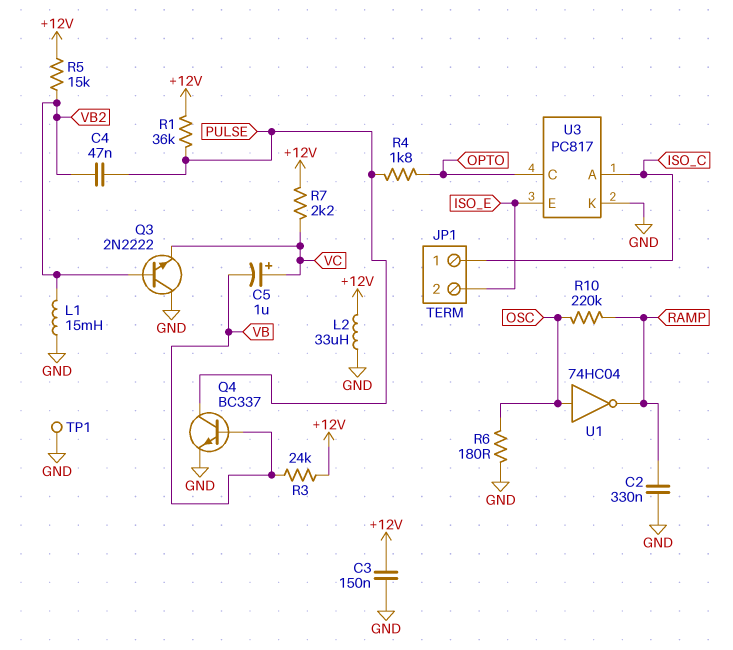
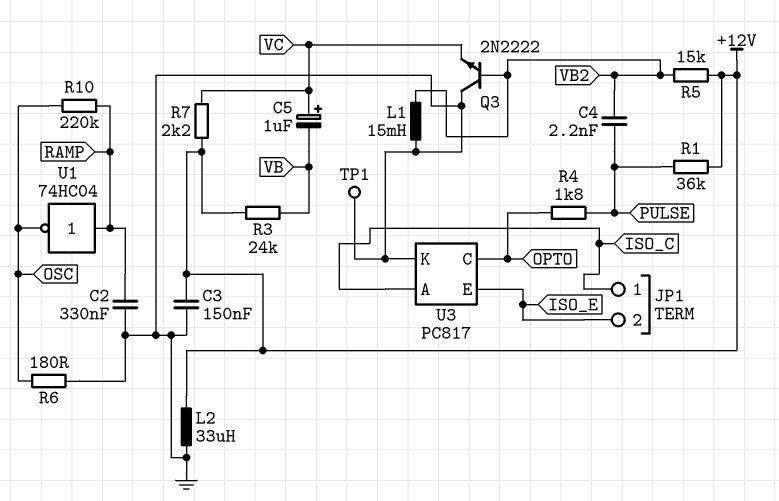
C4: 47nF (PULSE, VB2) -> 2.2nF (PULSE, VB2)
Q4: NPN BC337 (B VB, C PULSE, E GND) -> none
U1: NOT 74HC04 (in OSC, out RAMP) -> NOT 74HC04 (in RAMP, out OSC)

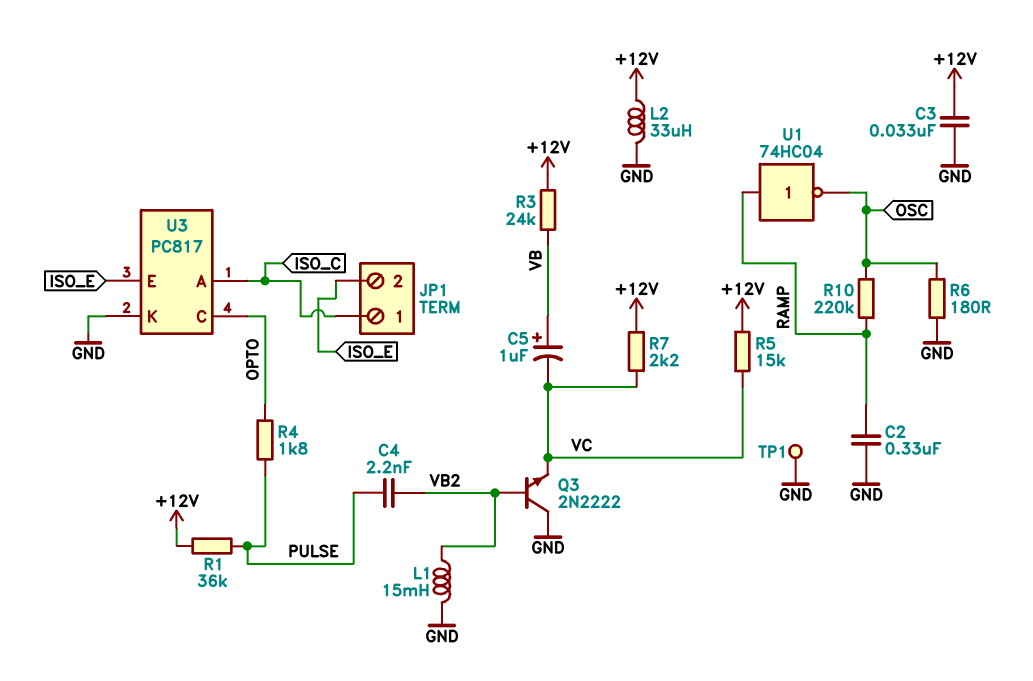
C3: 150nF (+12V, GND) -> 33nF (+12V, GND)
C5: 1uF (plus VC, minus VB) -> 1uF (plus VB, minus VC)
R5: 15k (+12V, VB2) -> 15k (+12V, VC)

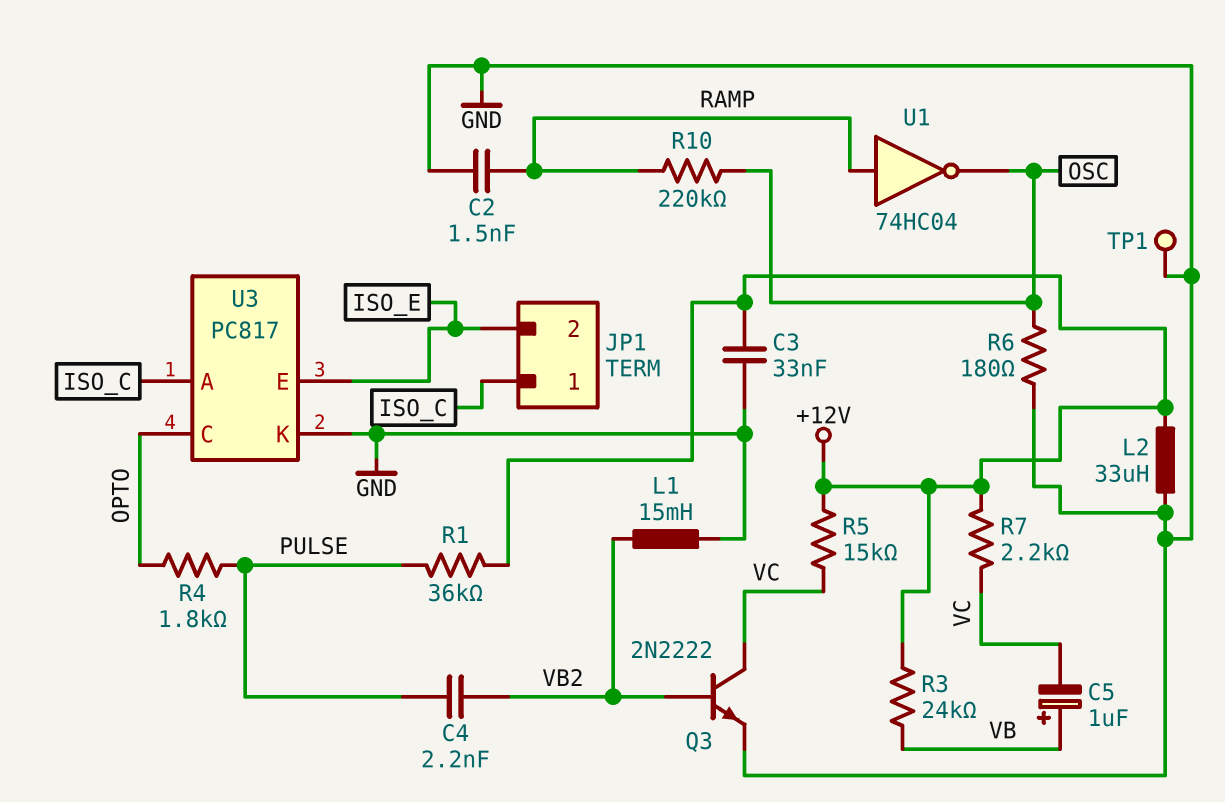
C2: 330nF (GND, RAMP) -> 1.5nF (GND, RAMP)
Q3: NPN 2N2222 (B VB2, C GND, E VC) -> NPN 2N2222 (B VB2, C VC, E GND)

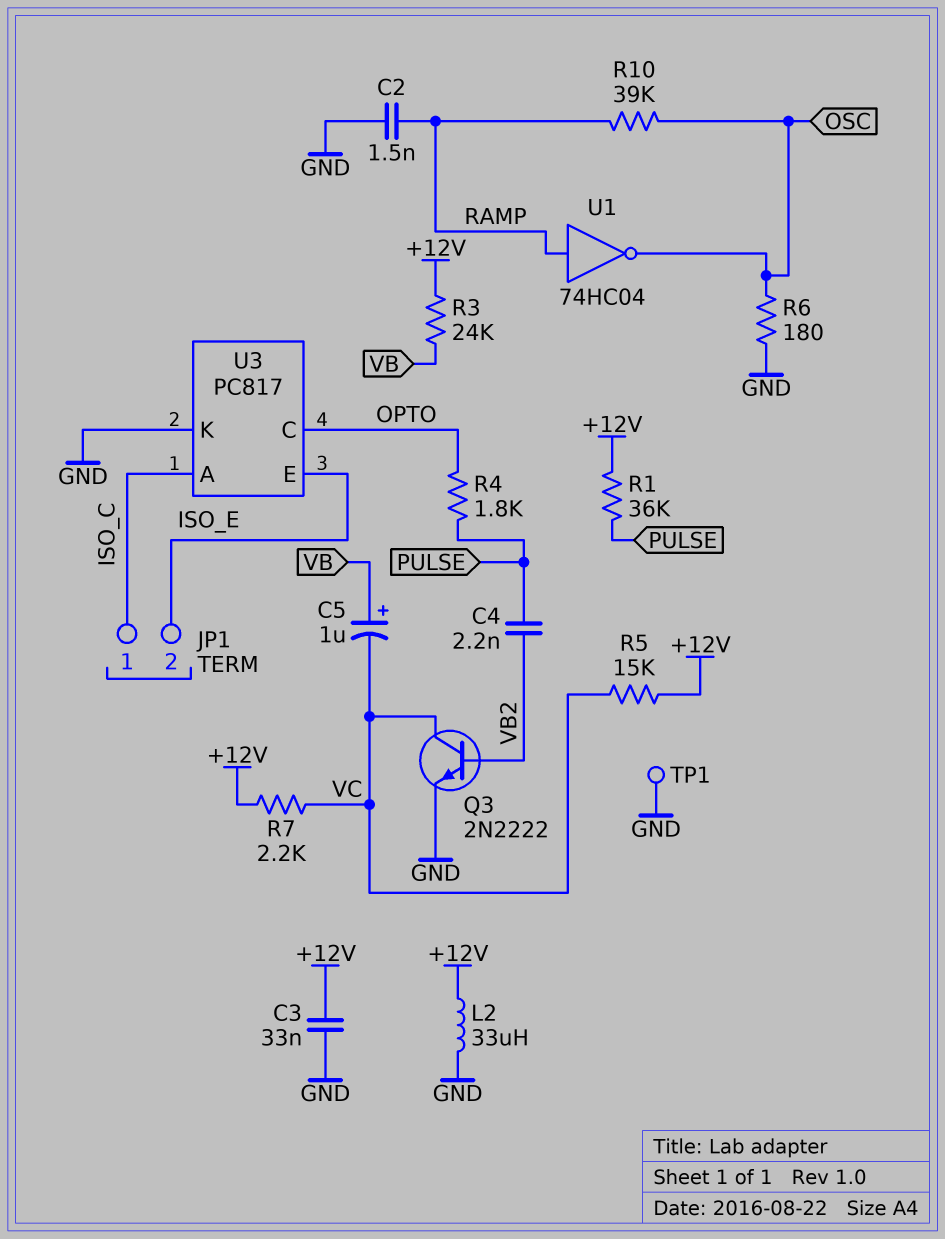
L1: 15mH (GND, VB2) -> none
R10: 220k (OSC, RAMP) -> 39k (OSC, RAMP)

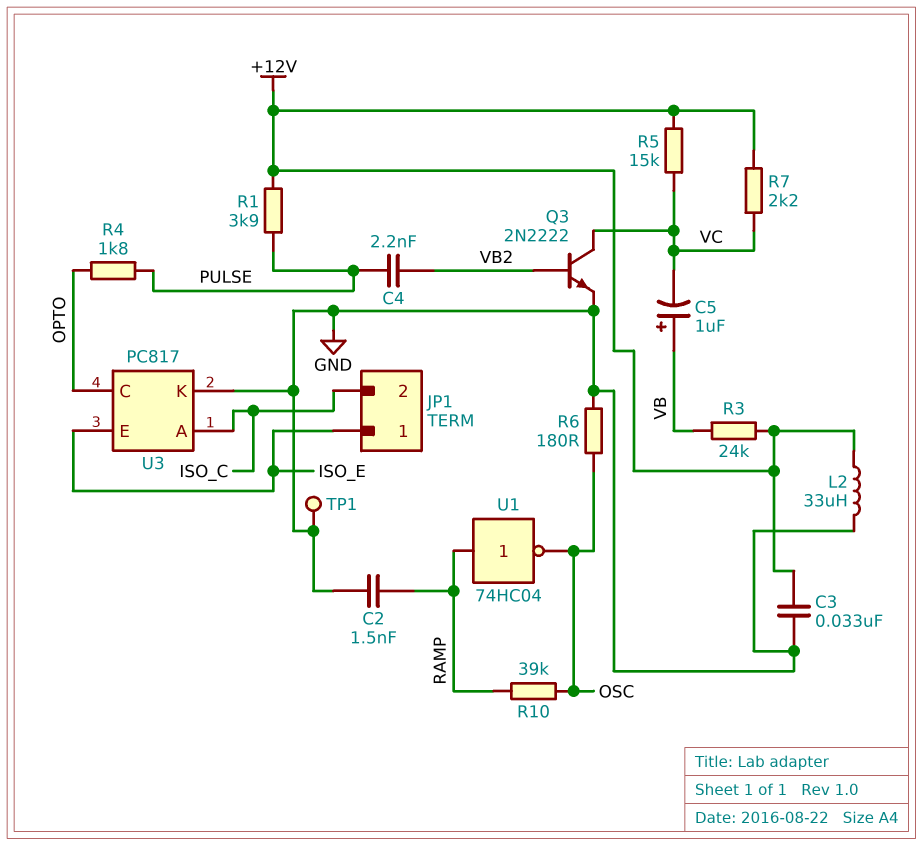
JP1 pin 1: ISO_C -> ISO_E
JP1 pin 2: ISO_E -> ISO_C
R1: 36k (+12V, PULSE) -> 3.9k (+12V, PULSE)

